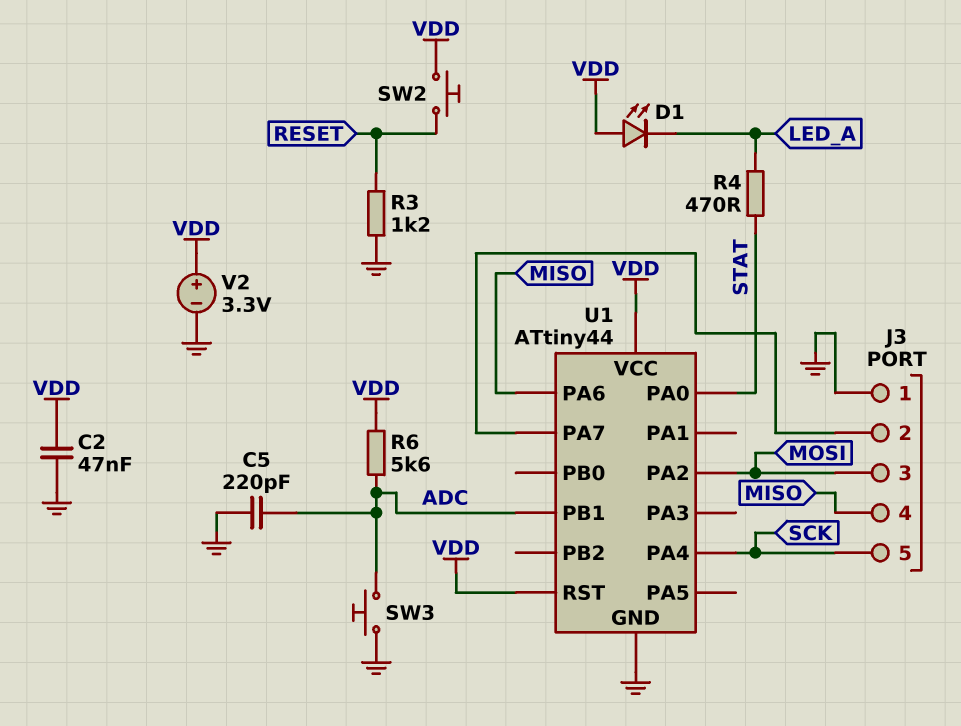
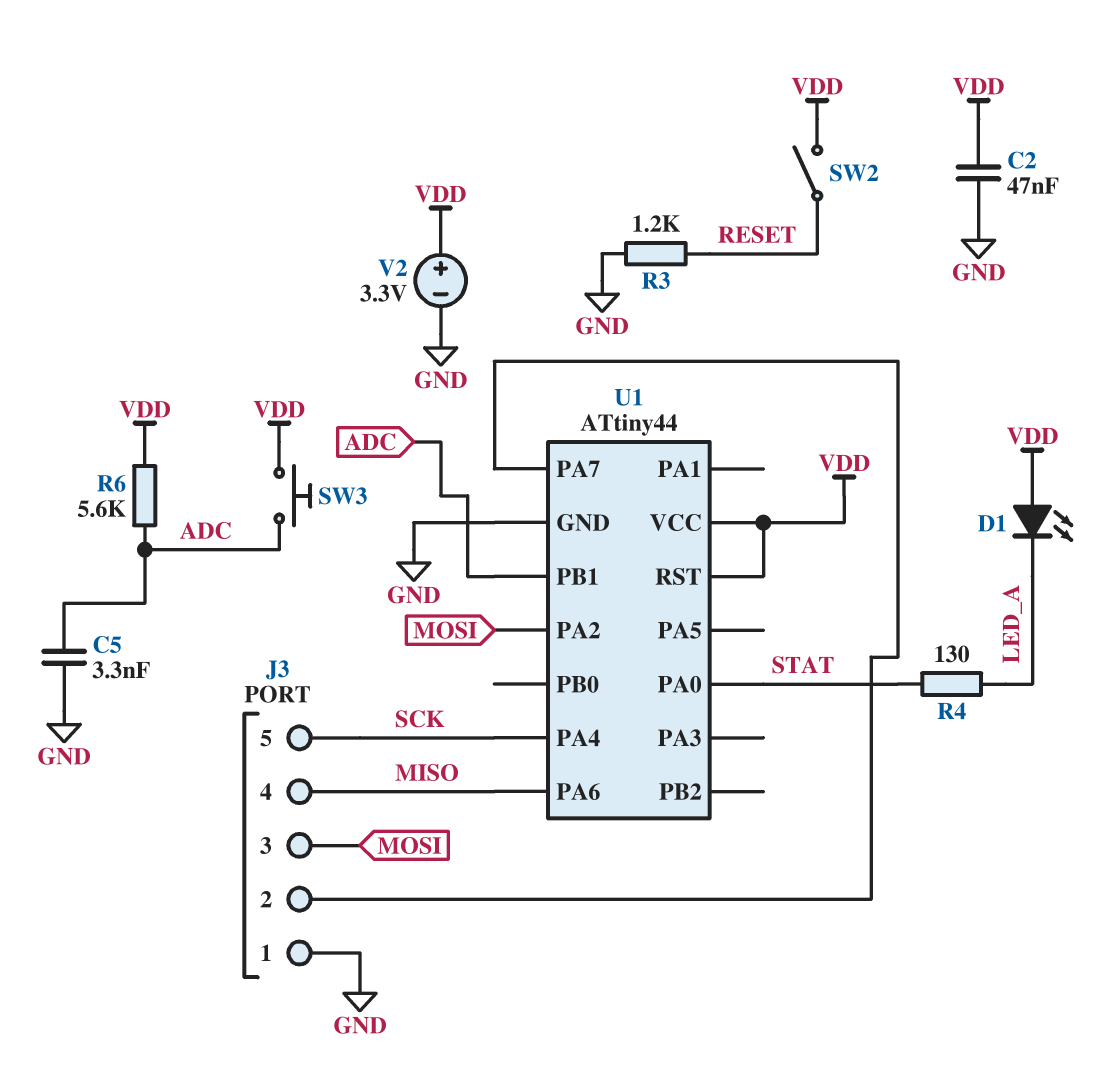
C5: 220pF (ADC, GND) -> 3.3nF (ADC, GND)
R4: 470 (LED_A, STAT) -> 130 (LED_A, STAT)
SW2: button (RESET, VDD) -> switch (RESET, VDD)
SW3: button (ADC, GND) -> button (ADC, VDD)

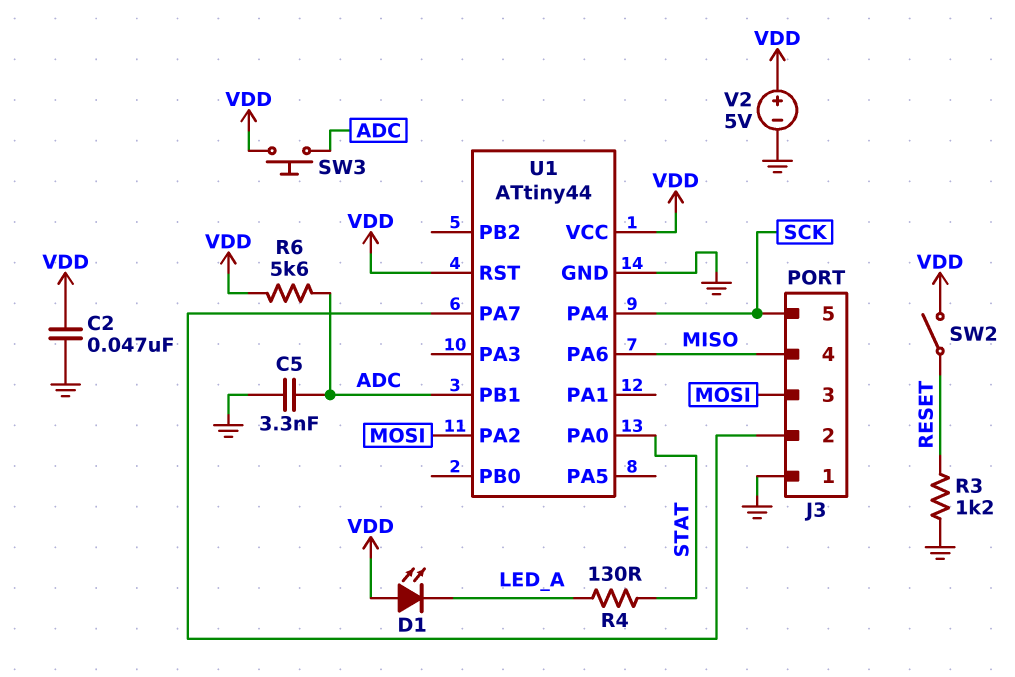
V2: 3.3V (plus VDD, minus GND) -> 5V (plus VDD, minus GND)

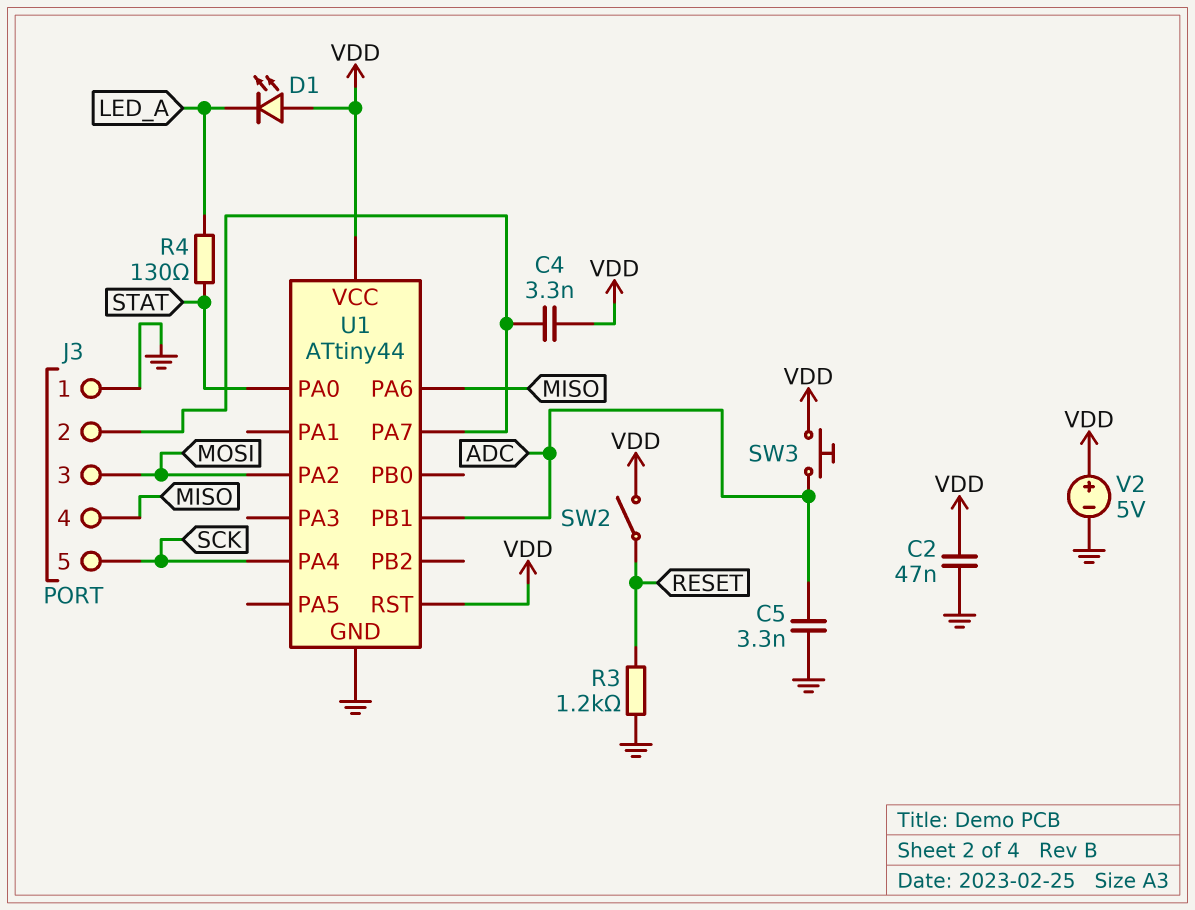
C4: none -> 3.3nF (J3/2, VDD)
R6: 5.6k (ADC, VDD) -> none

